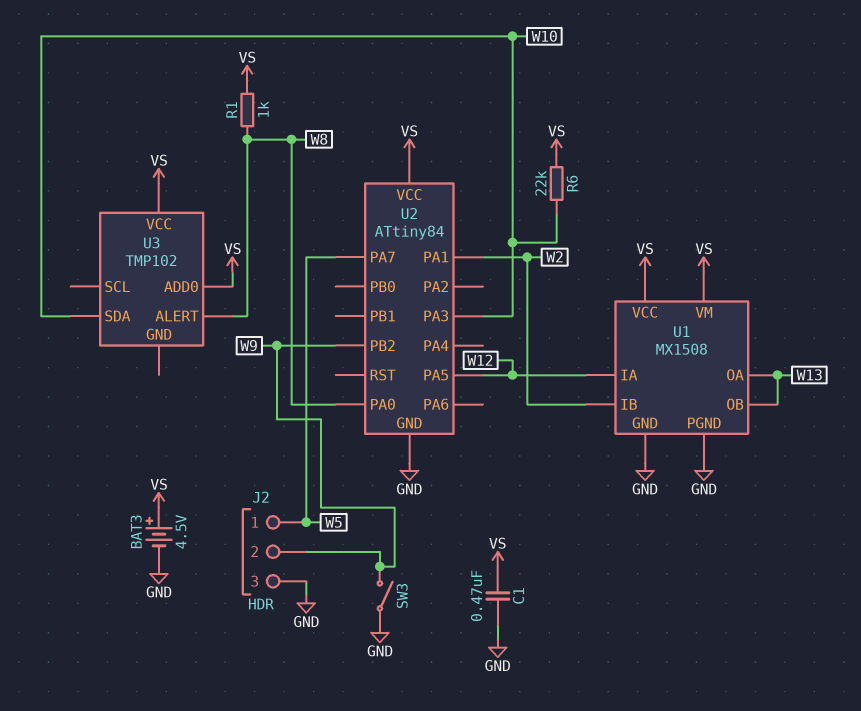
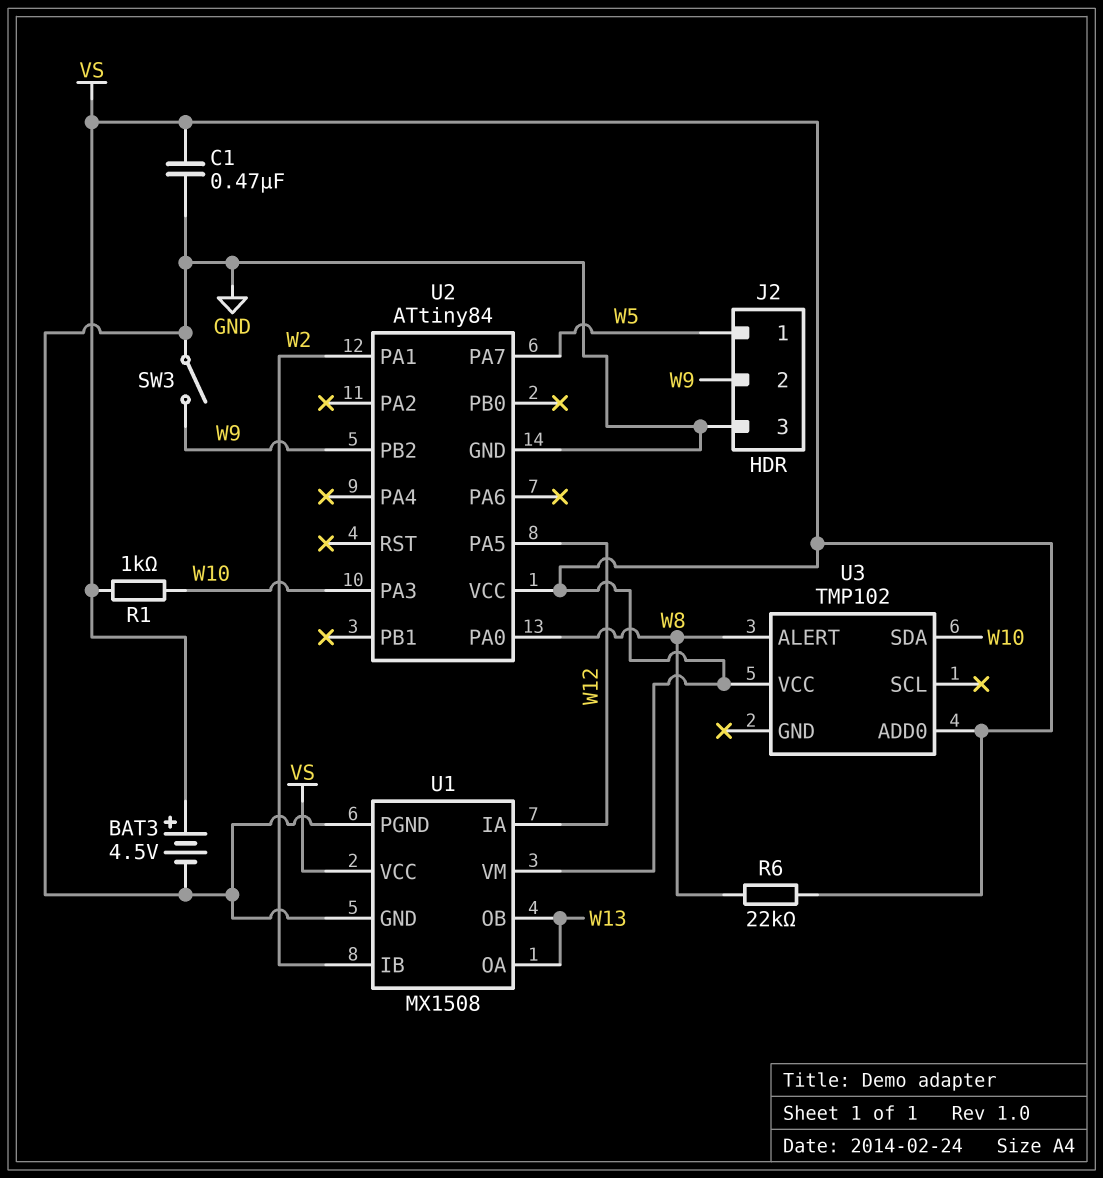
R1: 1k (VS, W8) -> 1k (VS, W10)
R6: 22k (VS, W10) -> 22k (VS, W8)

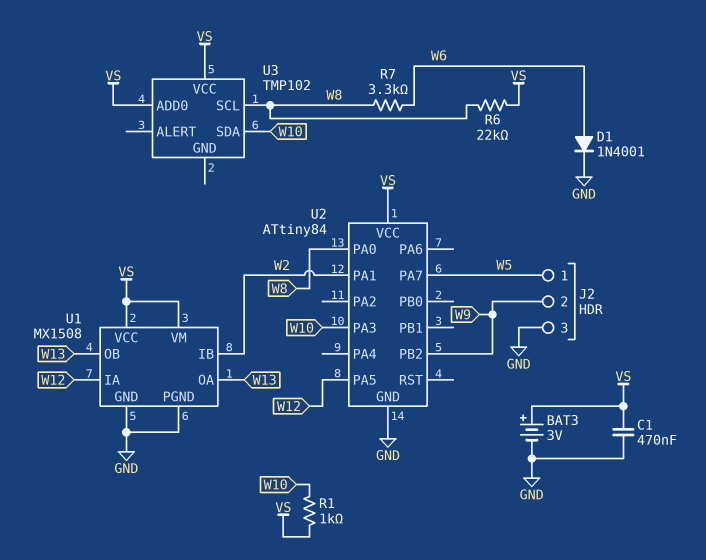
BAT3: 4.5V (plus VS, minus GND) -> 3V (plus VS, minus GND)
D1: none -> diode 1N4001 (A W6, K GND)
R7: none -> 3.3k (W6, W8)
SW3: switch (GND, W9) -> none
U3 pin ALERT: W8 -> none
U3 pin SCL: none -> W8

